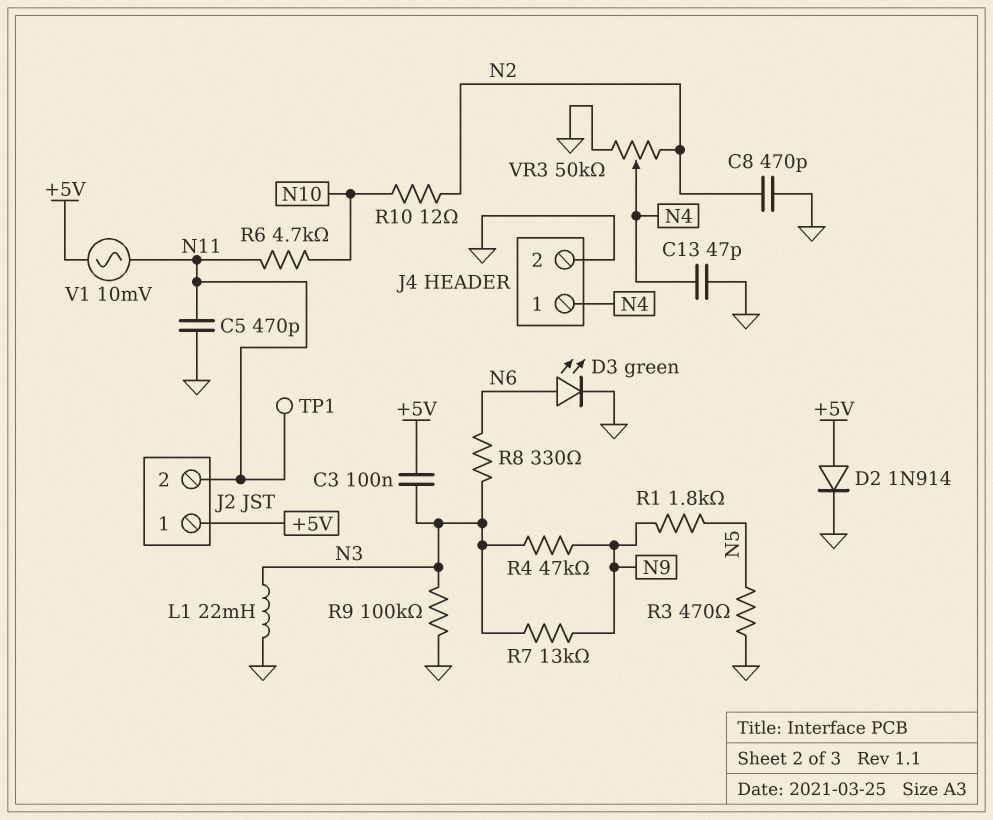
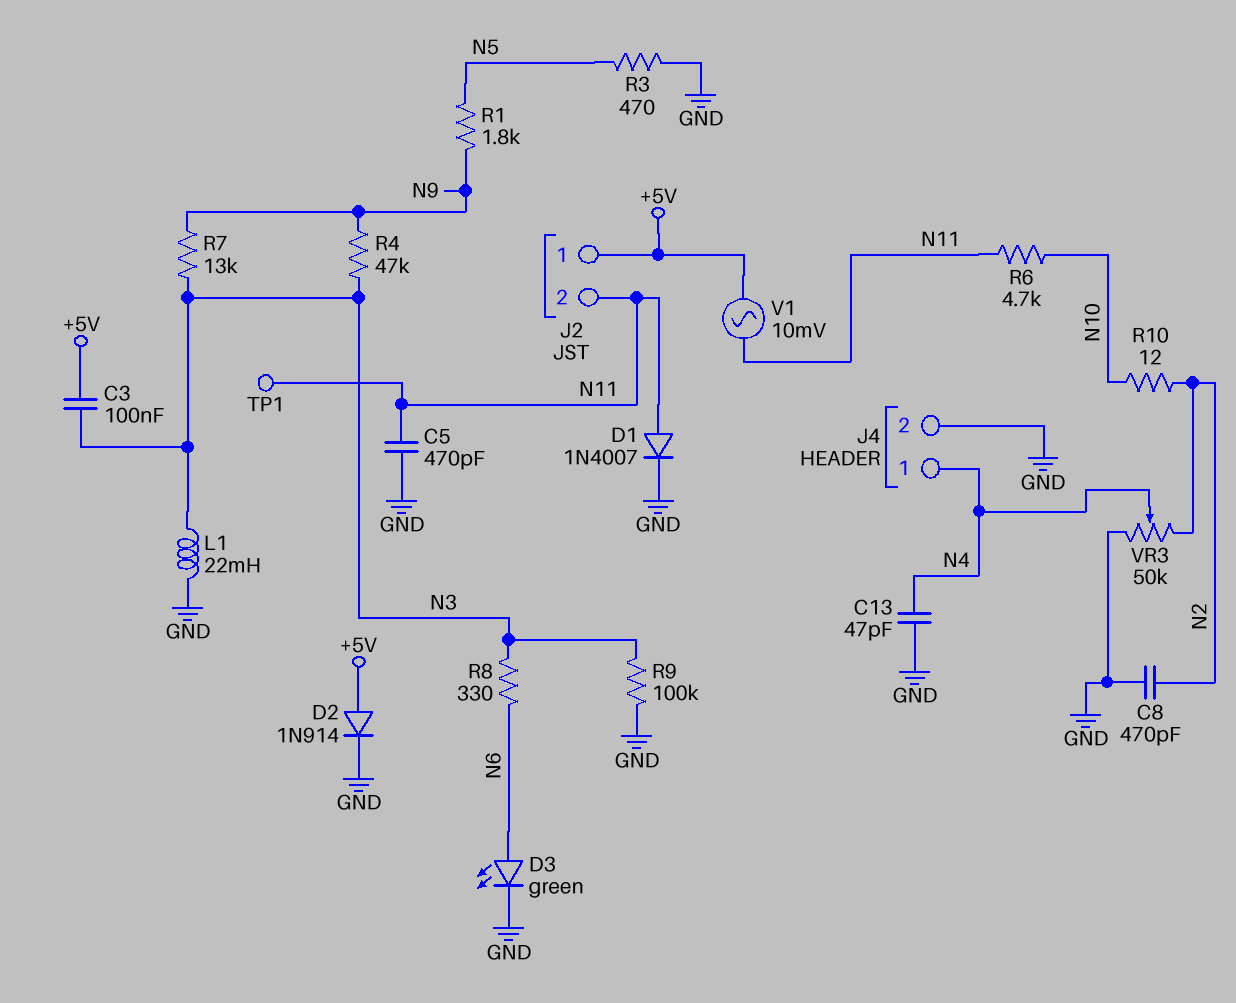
D1: none -> diode 1N4007 (A N11, K GND)

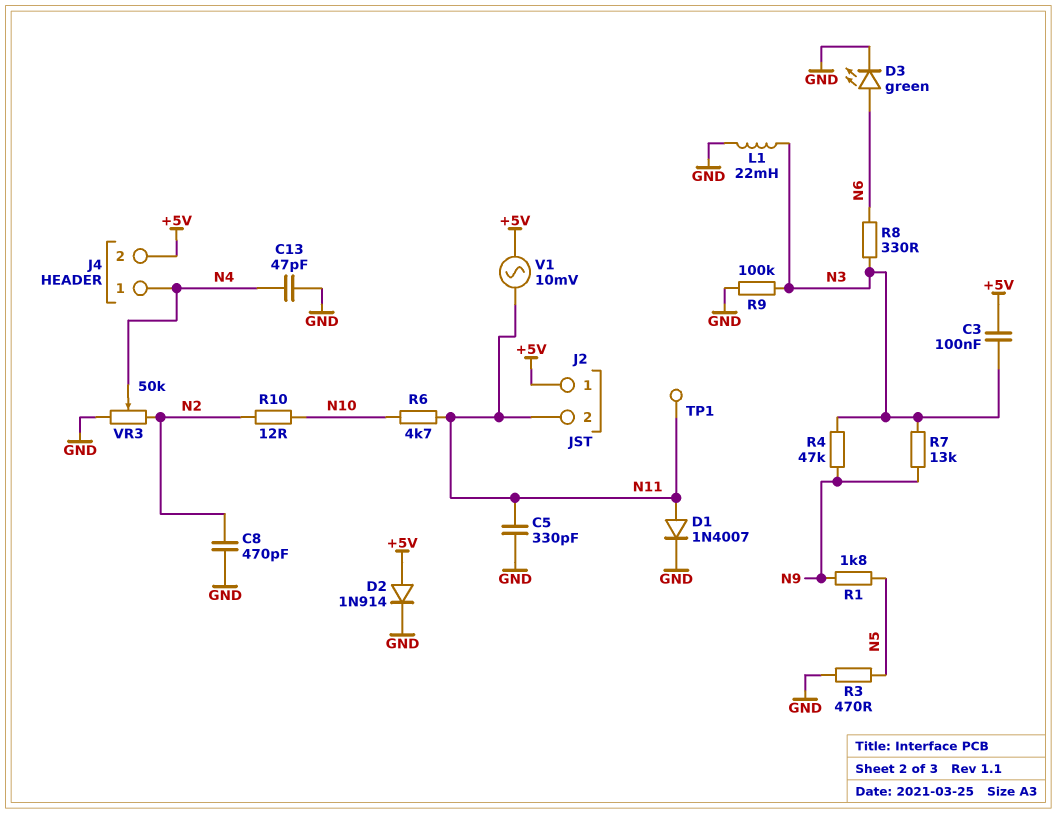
C5: 470pF (GND, N11) -> 330pF (GND, N11)
J4 pin 2: GND -> +5V

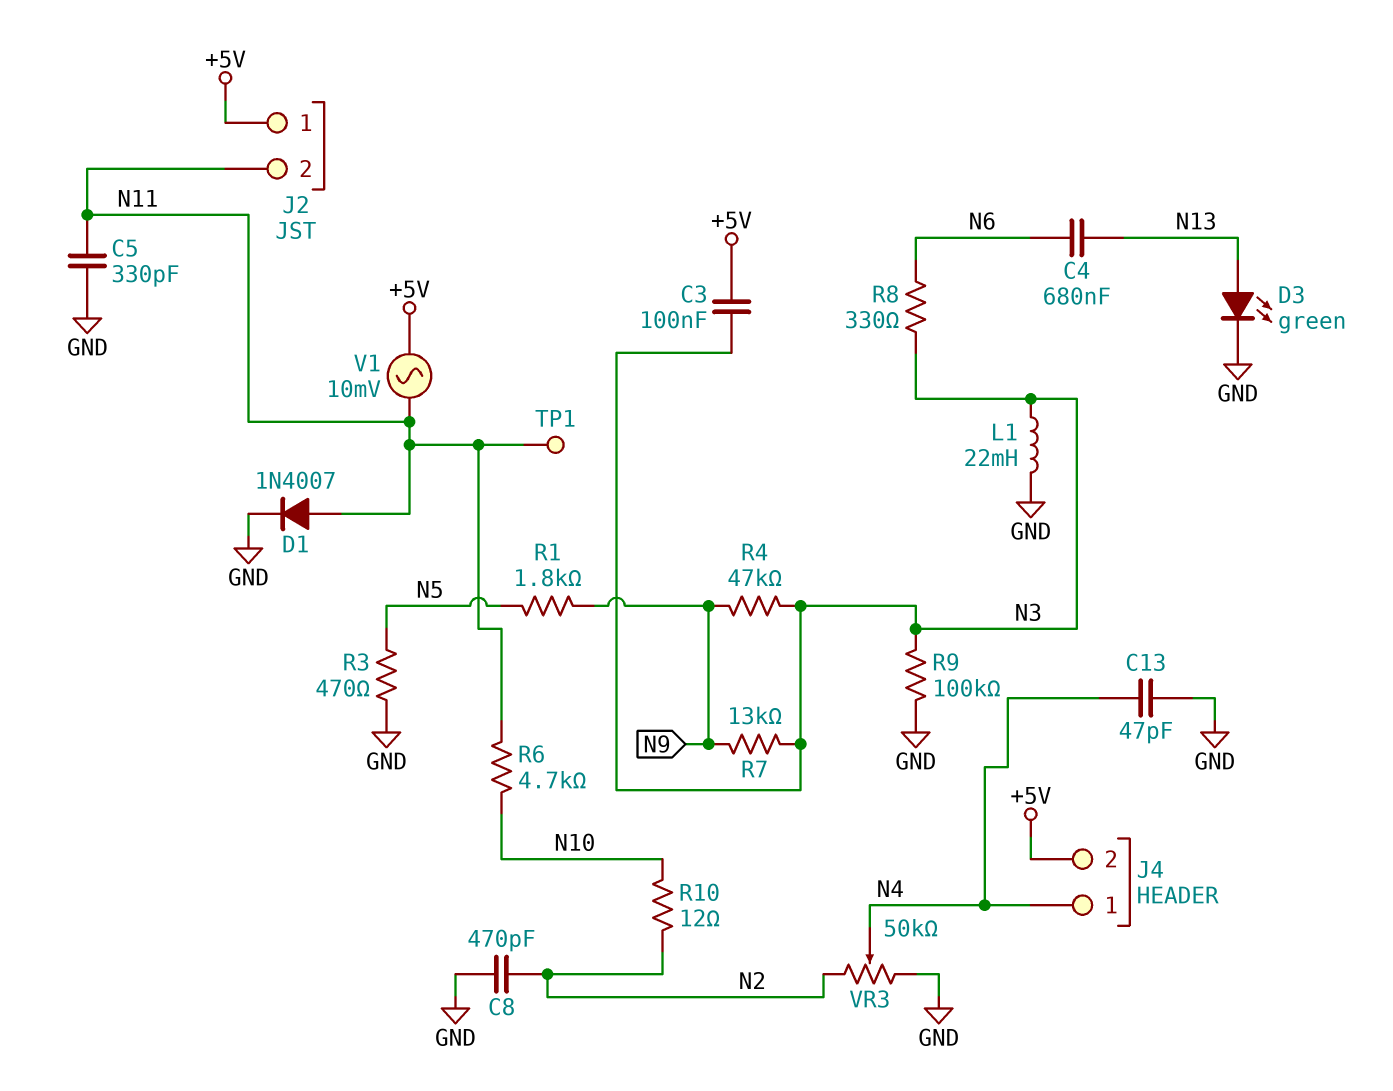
C4: none -> 680nF (N6, N13)
D2: diode 1N914 (A +5V, K GND) -> none
D3: LED green (A N6, K GND) -> LED green (A N13, K GND)

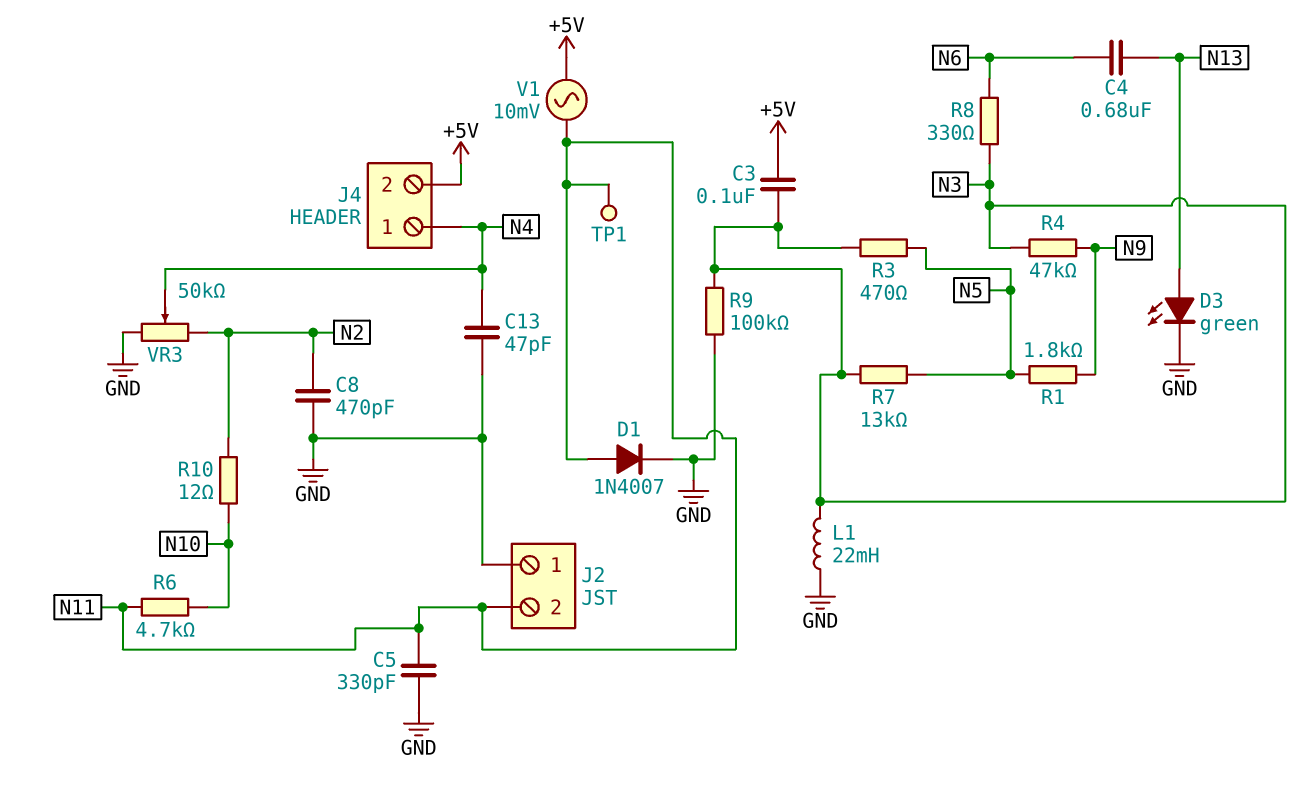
J2 pin 1: +5V -> GND
R3: 470 (GND, N5) -> 470 (N3, N5)
R7: 13k (N3, N9) -> 13k (N3, N5)

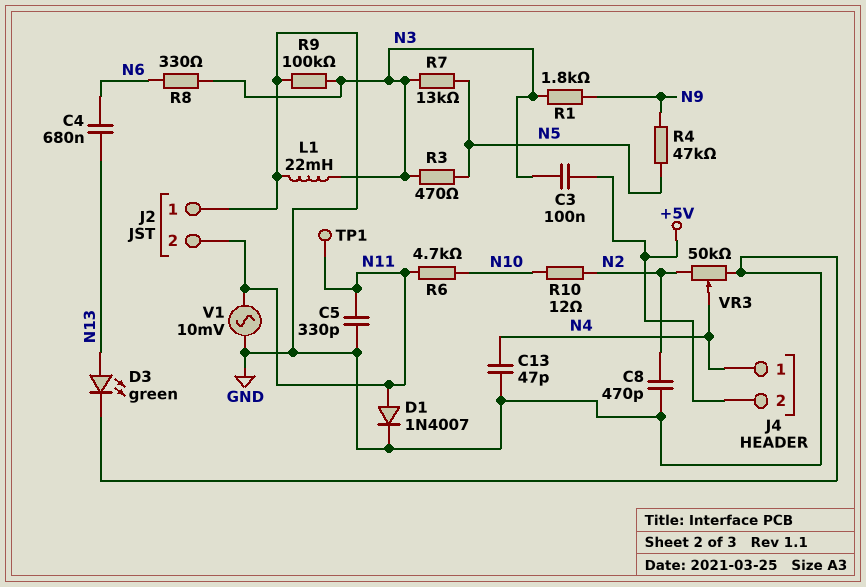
R1: 1.8k (N5, N9) -> 1.8k (N3, N9)
R4: 47k (N3, N9) -> 47k (N5, N9)
V1: AC 10mV (+5V, N11) -> AC 10mV (GND, N11)

